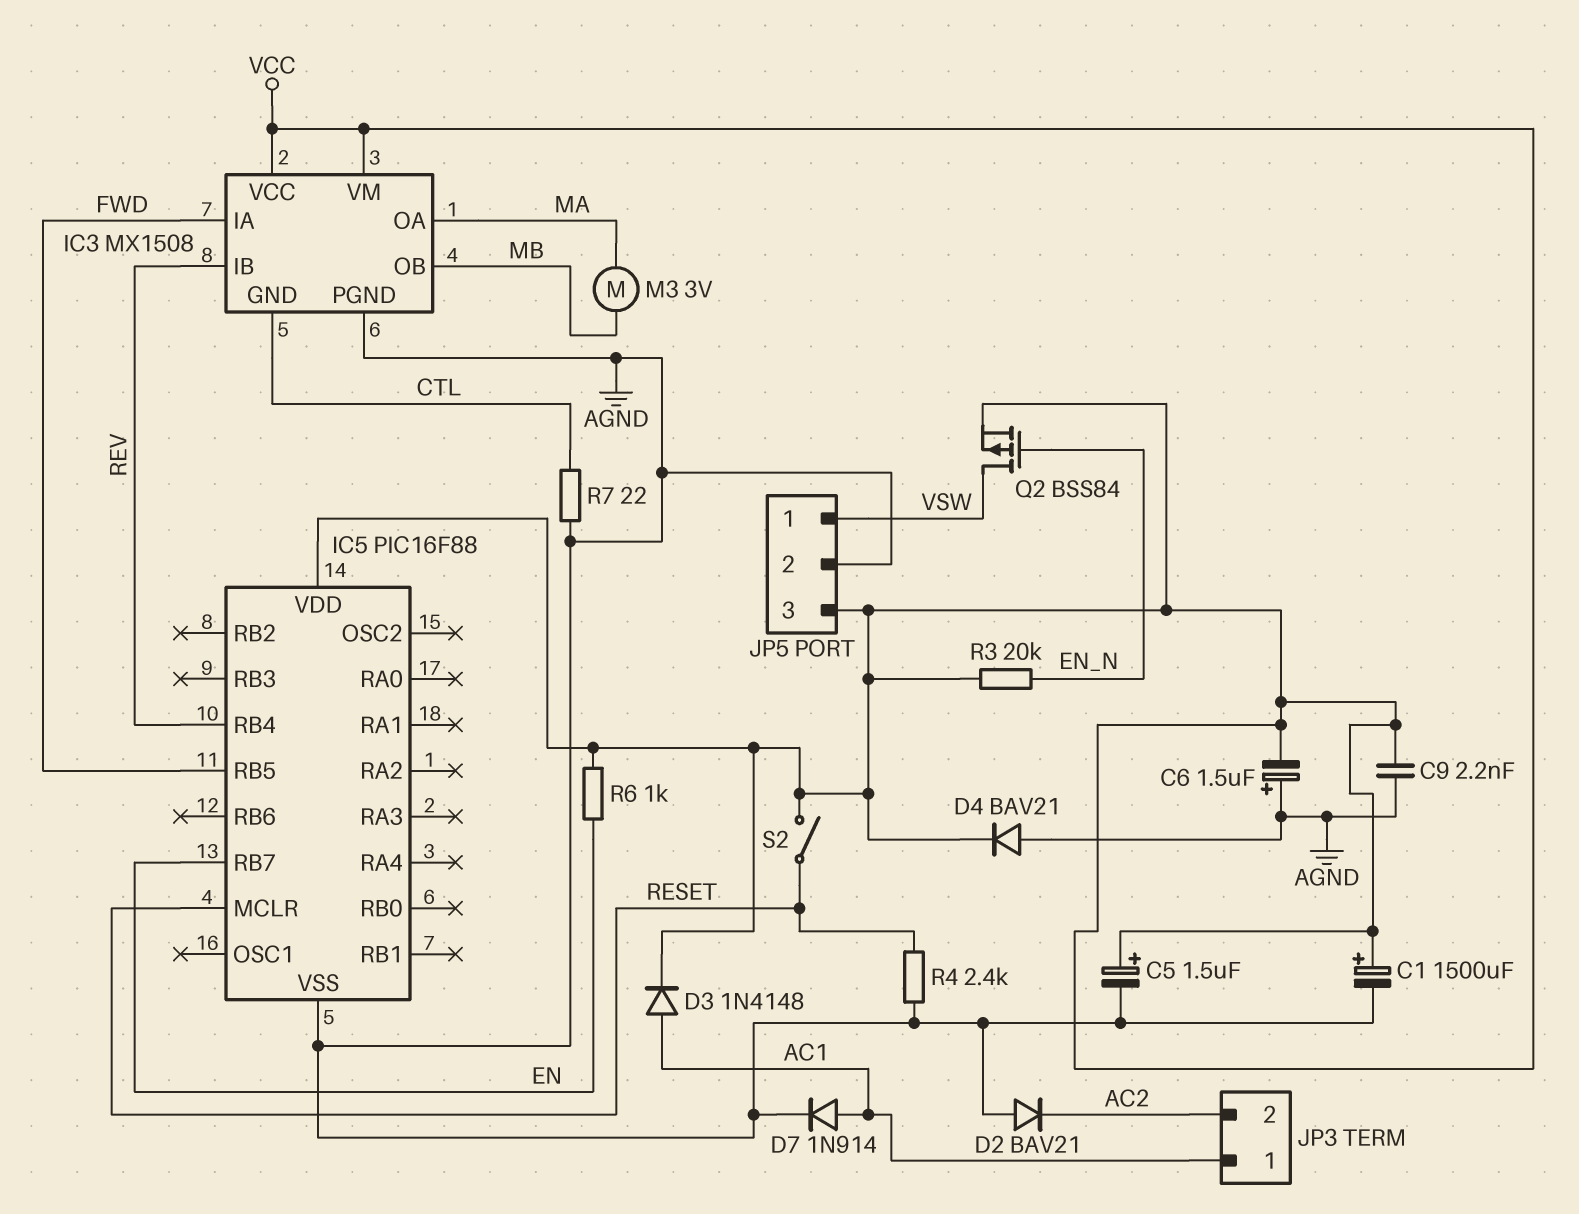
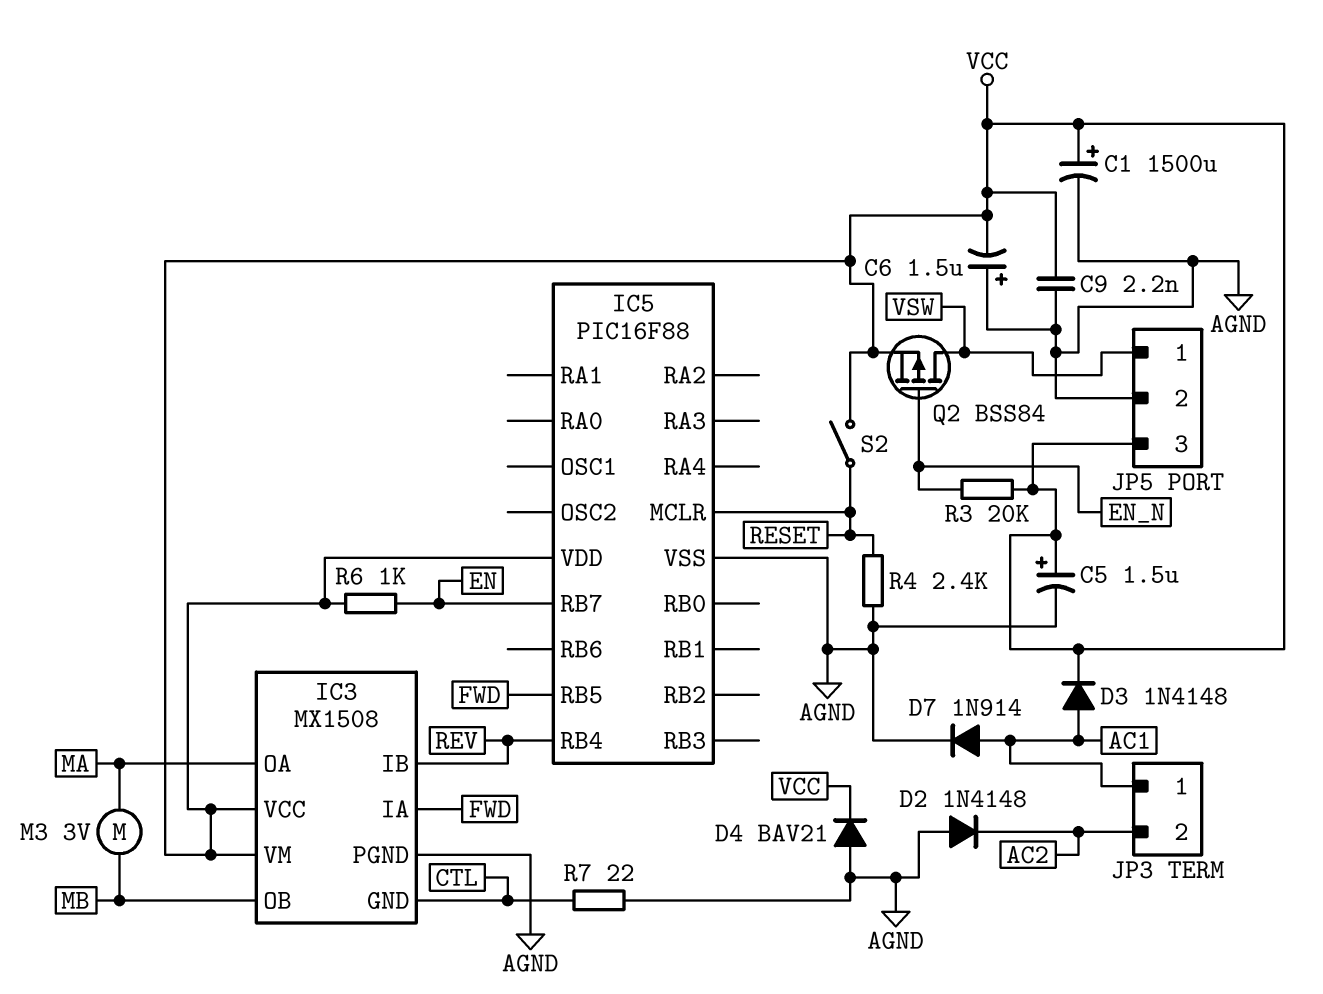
D2: diode BAV21 (A AGND, K AC2) -> diode 1N4148 (A AGND, K AC2)

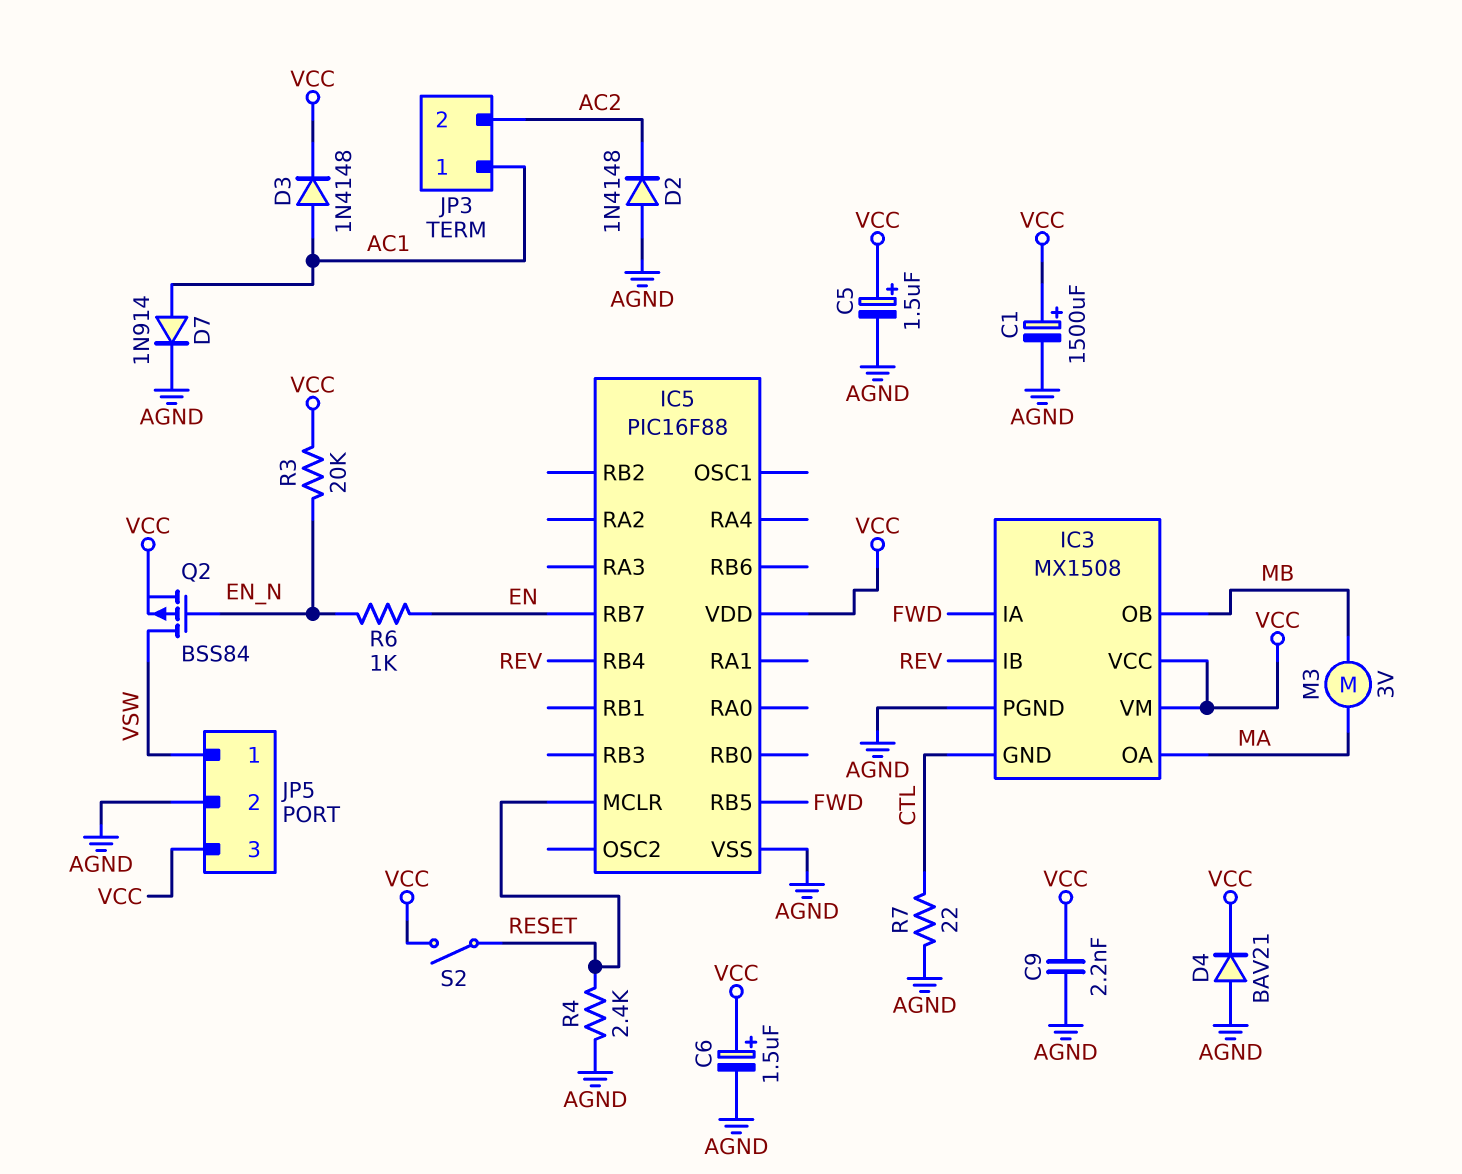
C6: 1.5uF (plus AGND, minus VCC) -> 1.5uF (plus VCC, minus AGND)
R6: 1k (EN, VCC) -> 1k (EN, EN_N)

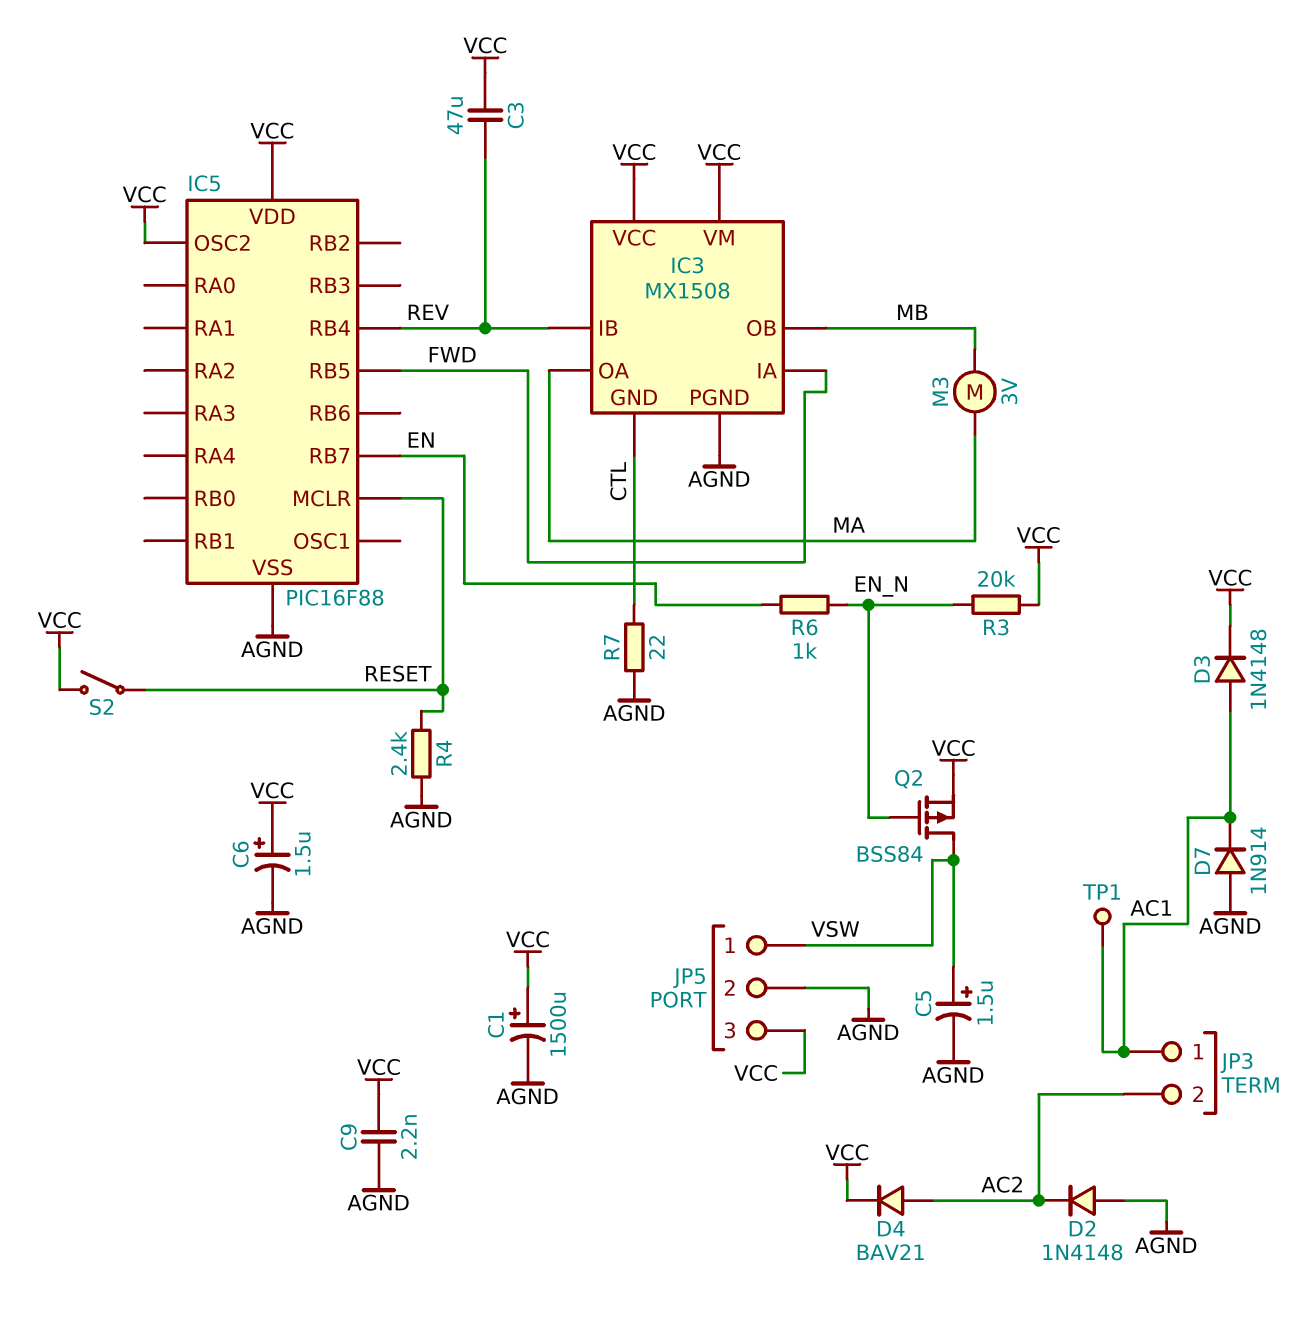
C3: none -> 47uF (REV, VCC)
C5: 1.5uF (plus VCC, minus AGND) -> 1.5uF (plus VSW, minus AGND)
D4: diode BAV21 (A AGND, K VCC) -> diode BAV21 (A AC2, K VCC)
D7: diode 1N914 (A AC1, K AGND) -> diode 1N914 (A AGND, K AC1)
IC5 pin OSC2: none -> VCC
TP1: none -> test point (AC1)

